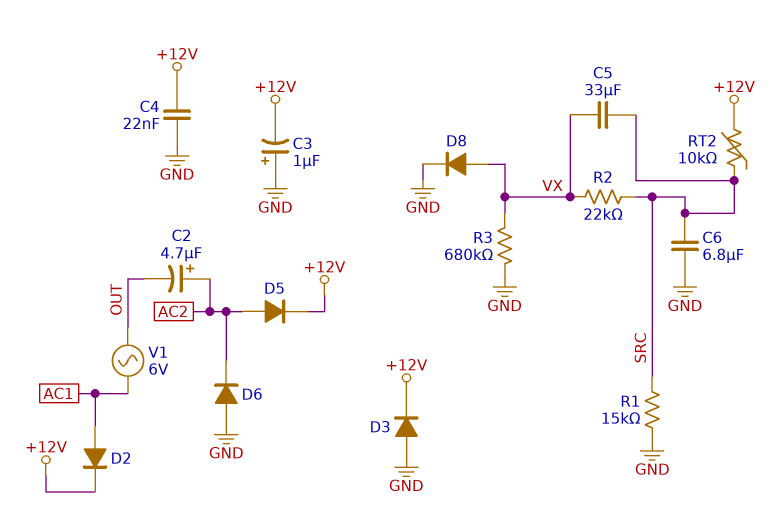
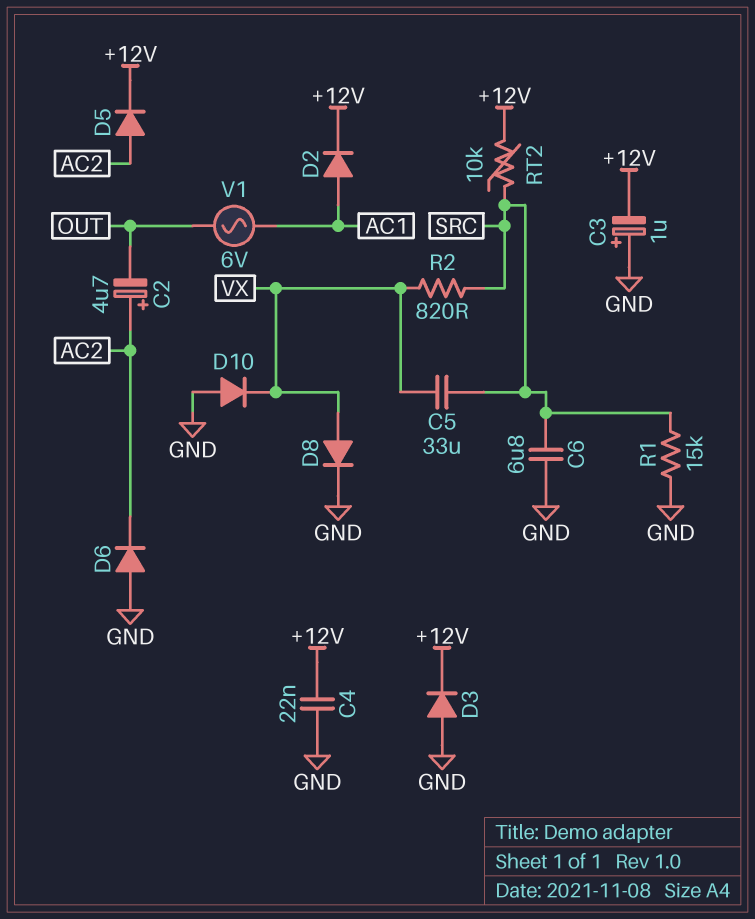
D10: none -> diode (A GND, K VX)
R2: 22k (SRC, VX) -> 820 (SRC, VX)
R3: 680k (GND, VX) -> none

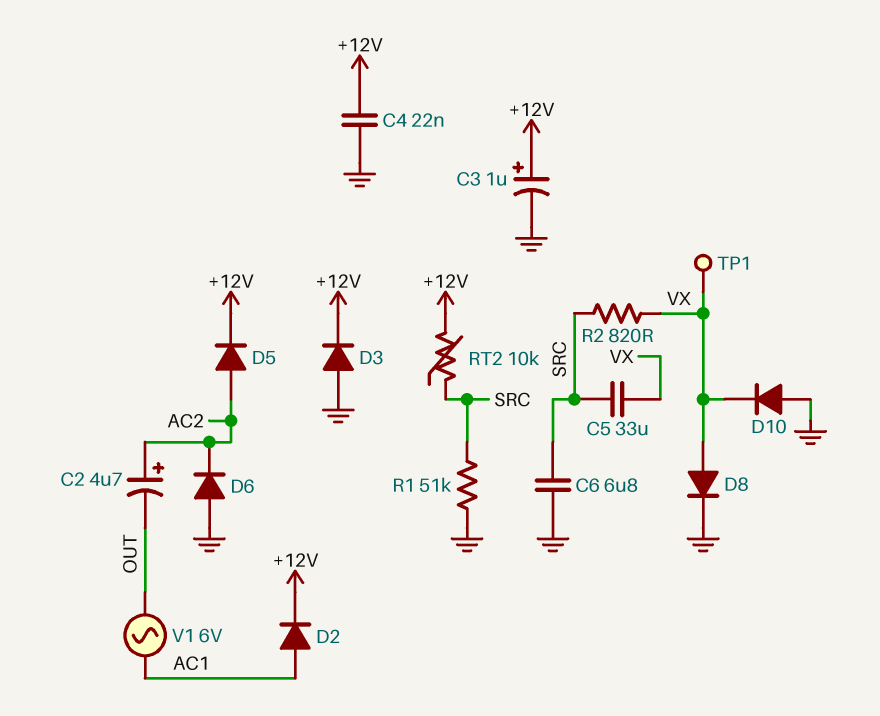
C3: 1uF (plus GND, minus +12V) -> 1uF (plus +12V, minus GND)
R1: 15k (GND, SRC) -> 51k (GND, SRC)
TP1: none -> test point (VX)

